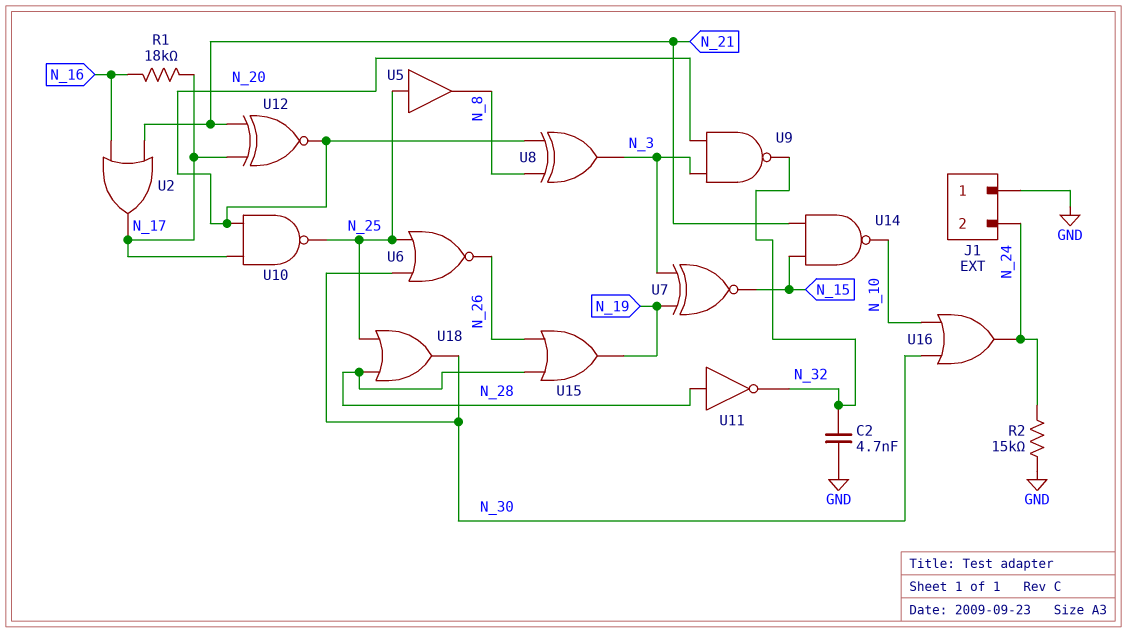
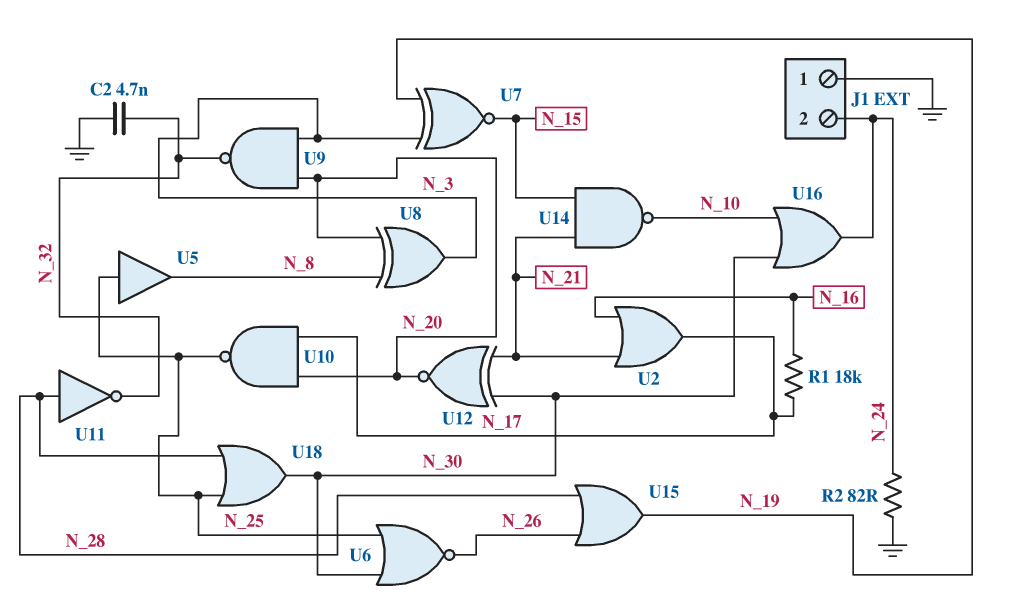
R2: 15k (GND, N_24) -> 82 (GND, N_24)
U12: XNOR (in N_17, in N_21, out N_20) -> XNOR (in N_21, in N_30, out N_20)

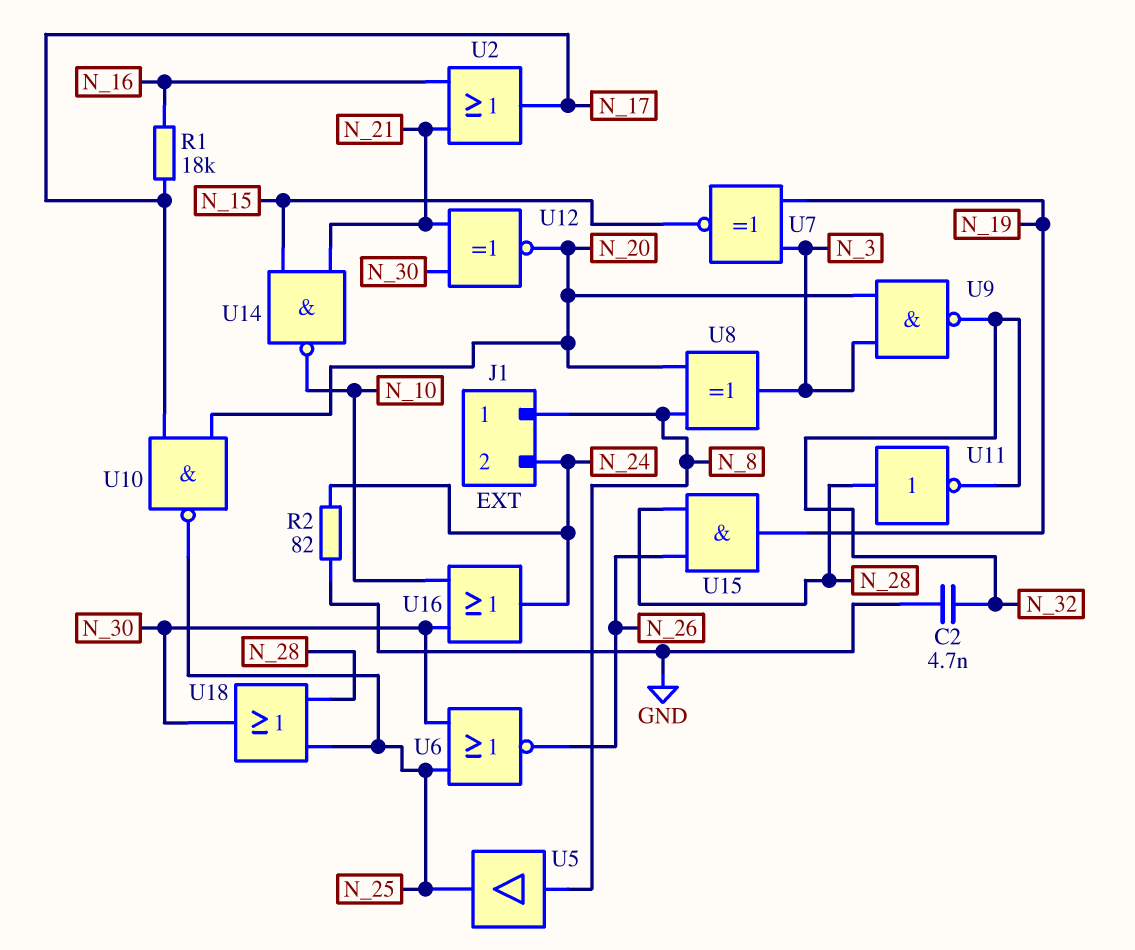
J1 pin 1: GND -> N_8
U5: buffer (in N_25, out N_8) -> buffer (in N_8, out N_25)
U15: OR (in N_26, in N_28, out N_19) -> AND (in N_26, in N_28, out N_19)

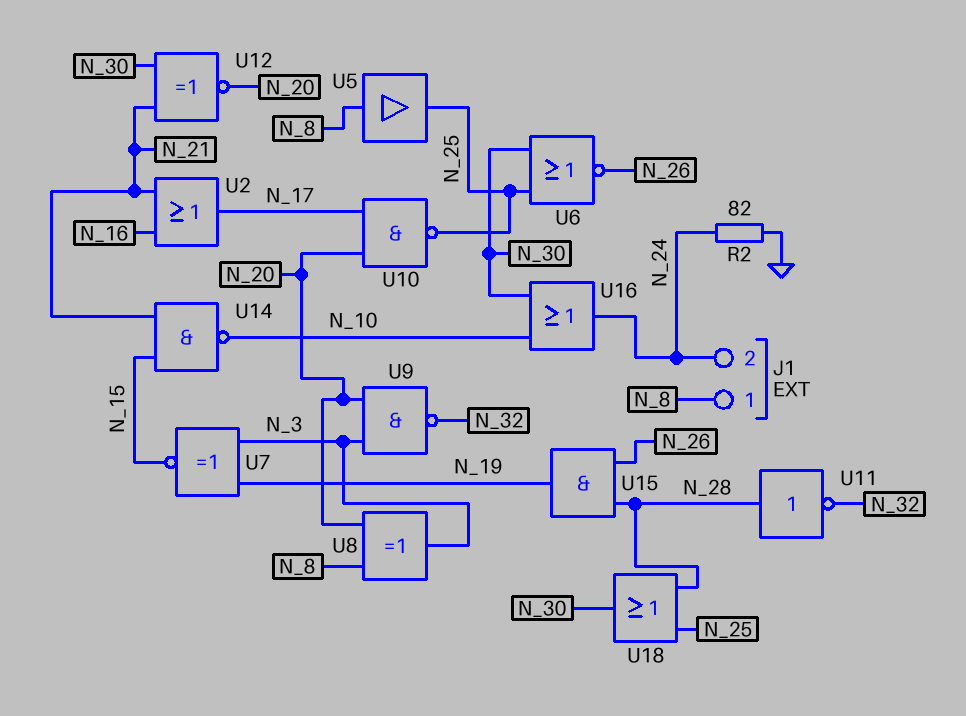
C2: 4.7nF (GND, N_32) -> none
R1: 18k (N_16, N_17) -> none

